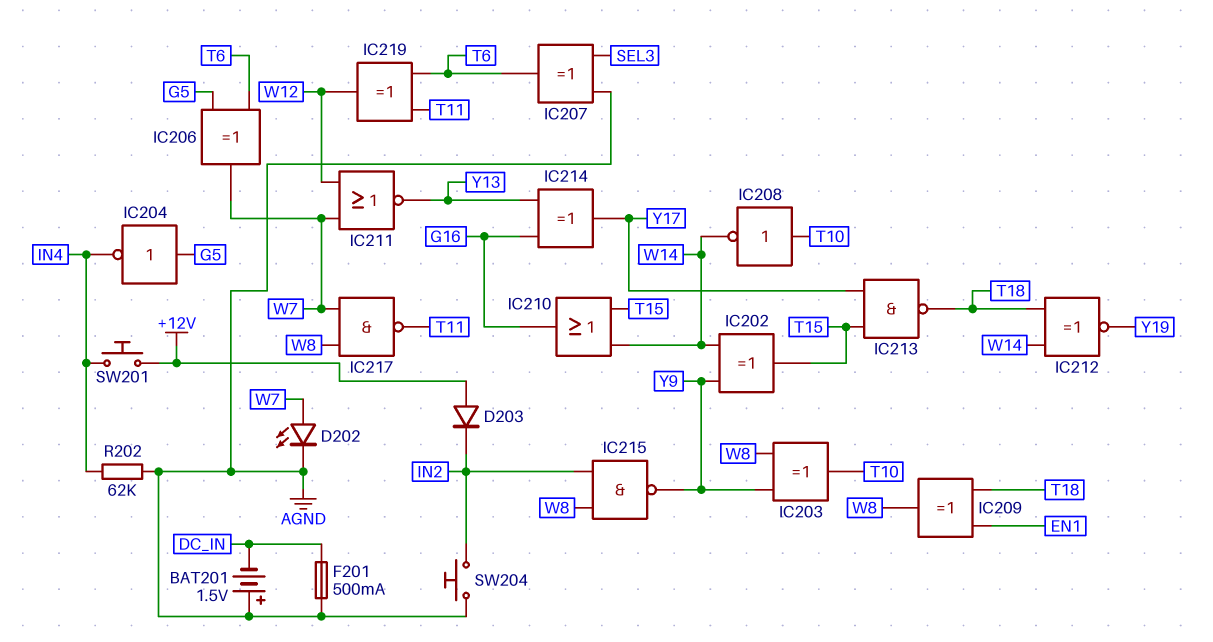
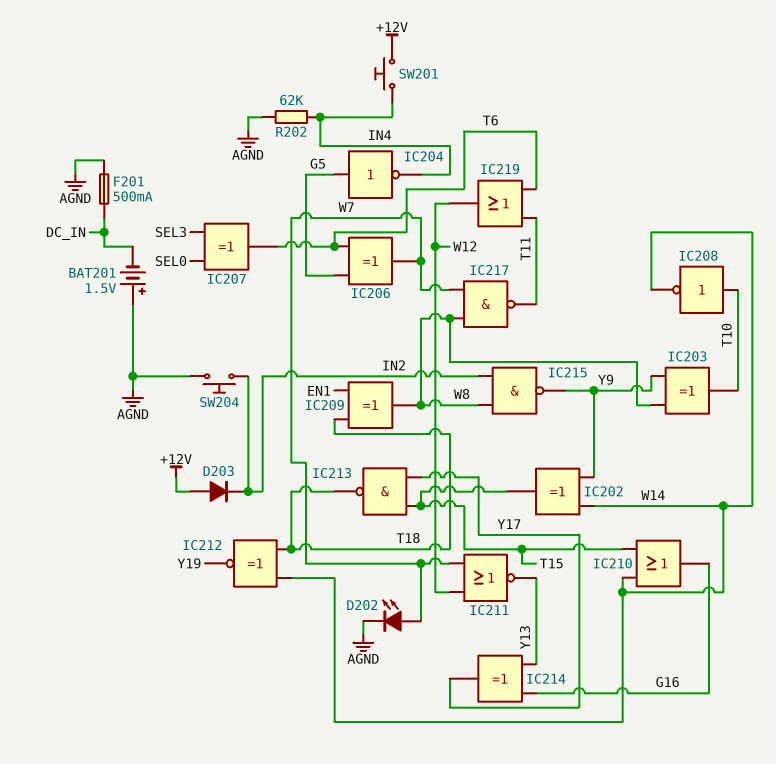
IC207: XOR (in AGND, in SEL3, out T6) -> XOR (in SEL0, in SEL3, out T6)
IC219: XOR (in T6, in T11, out W12) -> OR (in T6, in T11, out W12)

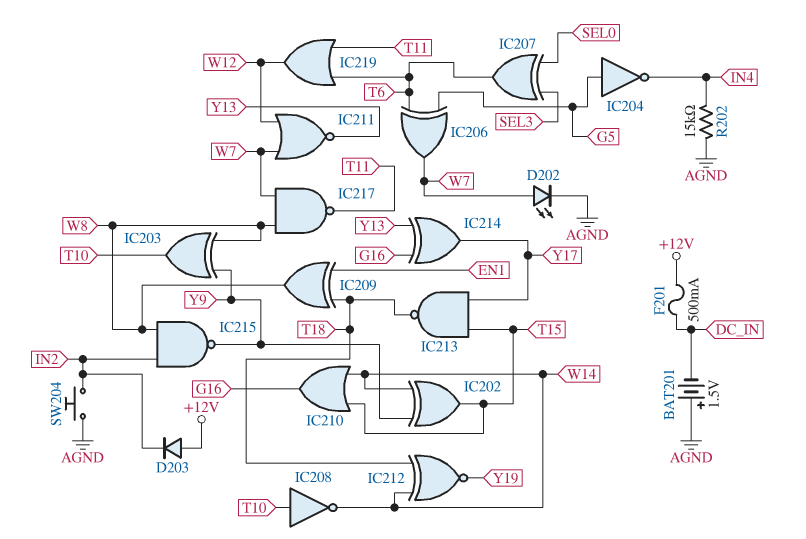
F201: 500mA (AGND, DC_IN) -> 500mA (+12V, DC_IN)
R202: 62k (AGND, IN4) -> 15k (AGND, IN4)
SW201: button (+12V, IN4) -> none

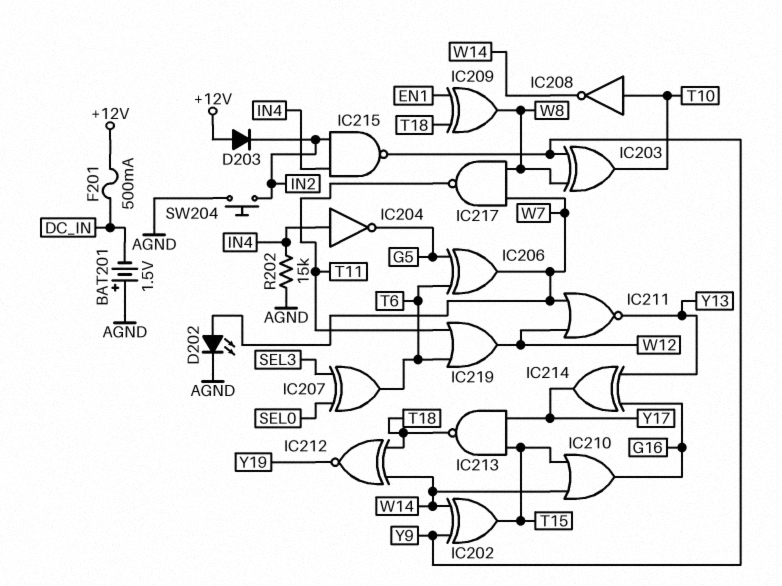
IC204: NOT (in G5, out IN4) -> NOT (in IN4, out G5)
IC215: NAND (in IN2, in W8, out Y9) -> NAND (in IN2, in IN4, out Y9)

